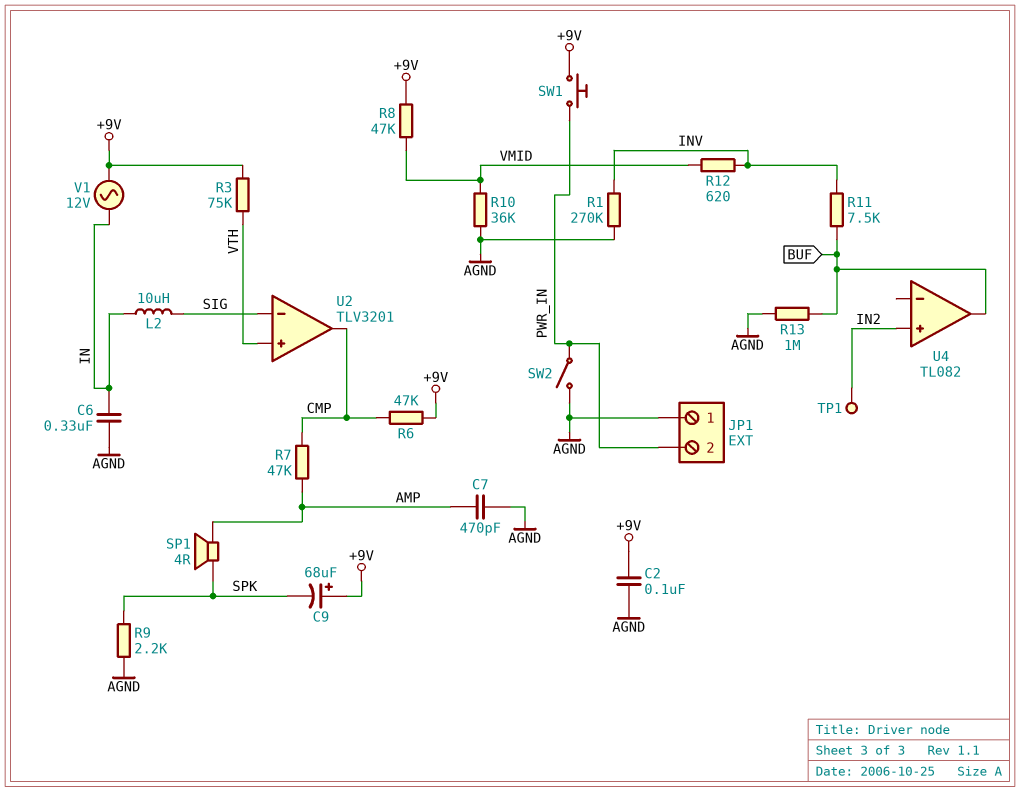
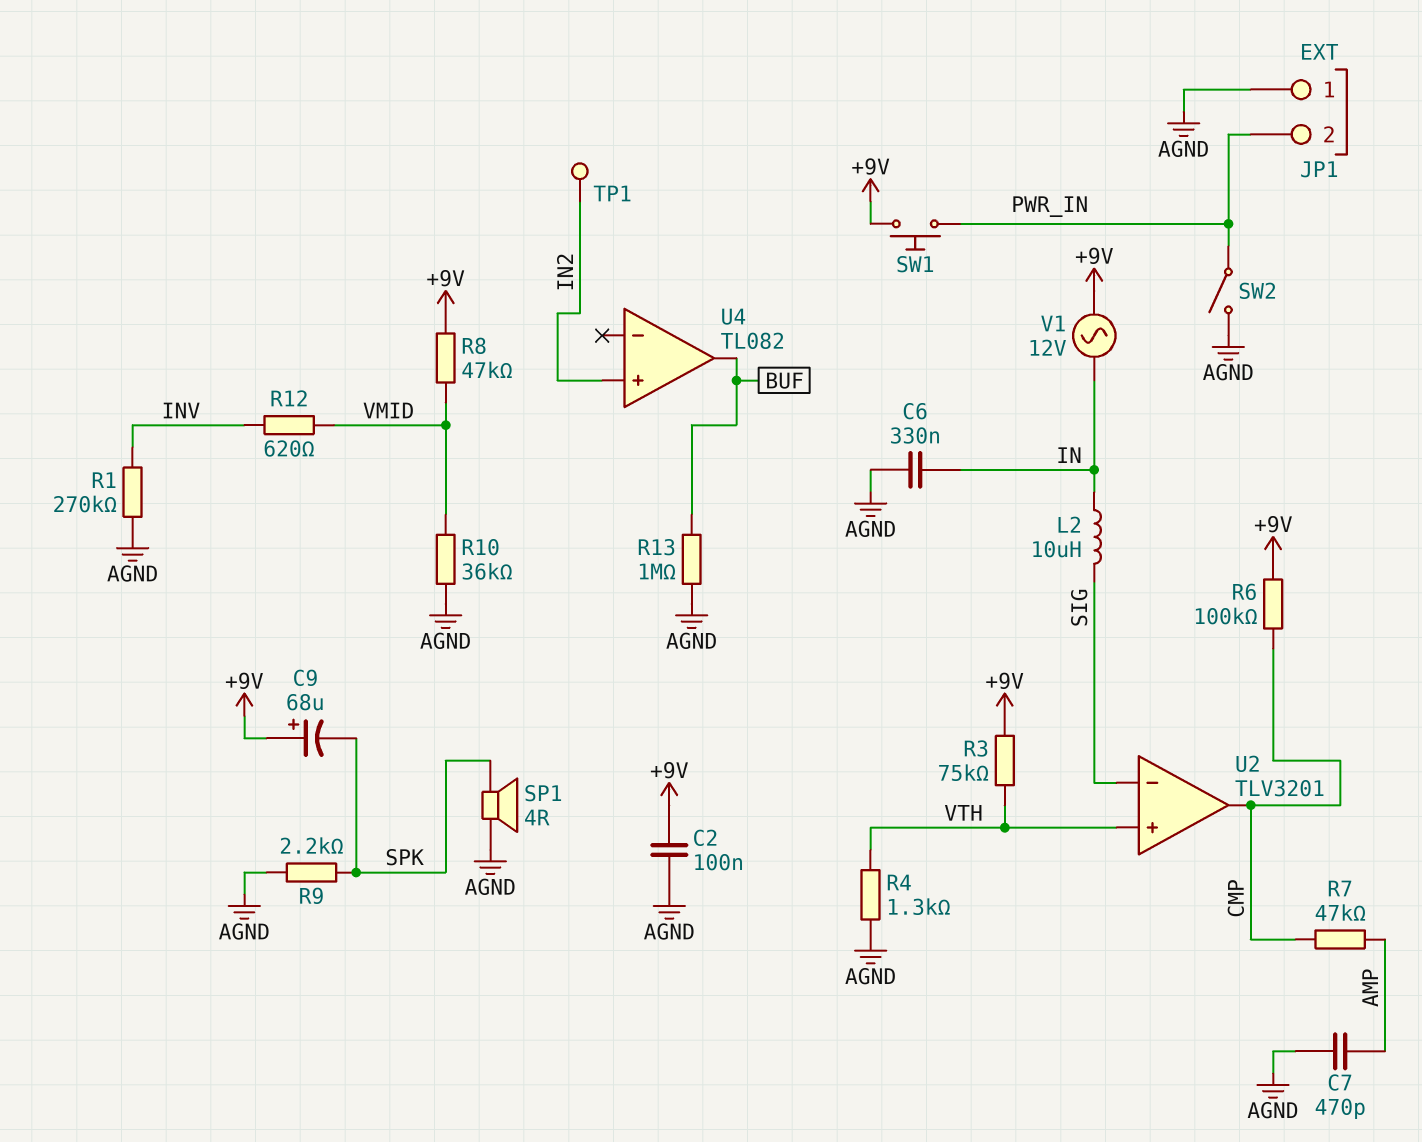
R4: none -> 1.3k (AGND, VTH)
R6: 47k (+9V, CMP) -> 100k (+9V, CMP)
R11: 7.5k (BUF, INV) -> none
SP1: speaker 4R (AMP, SPK) -> speaker 4R (AGND, SPK)

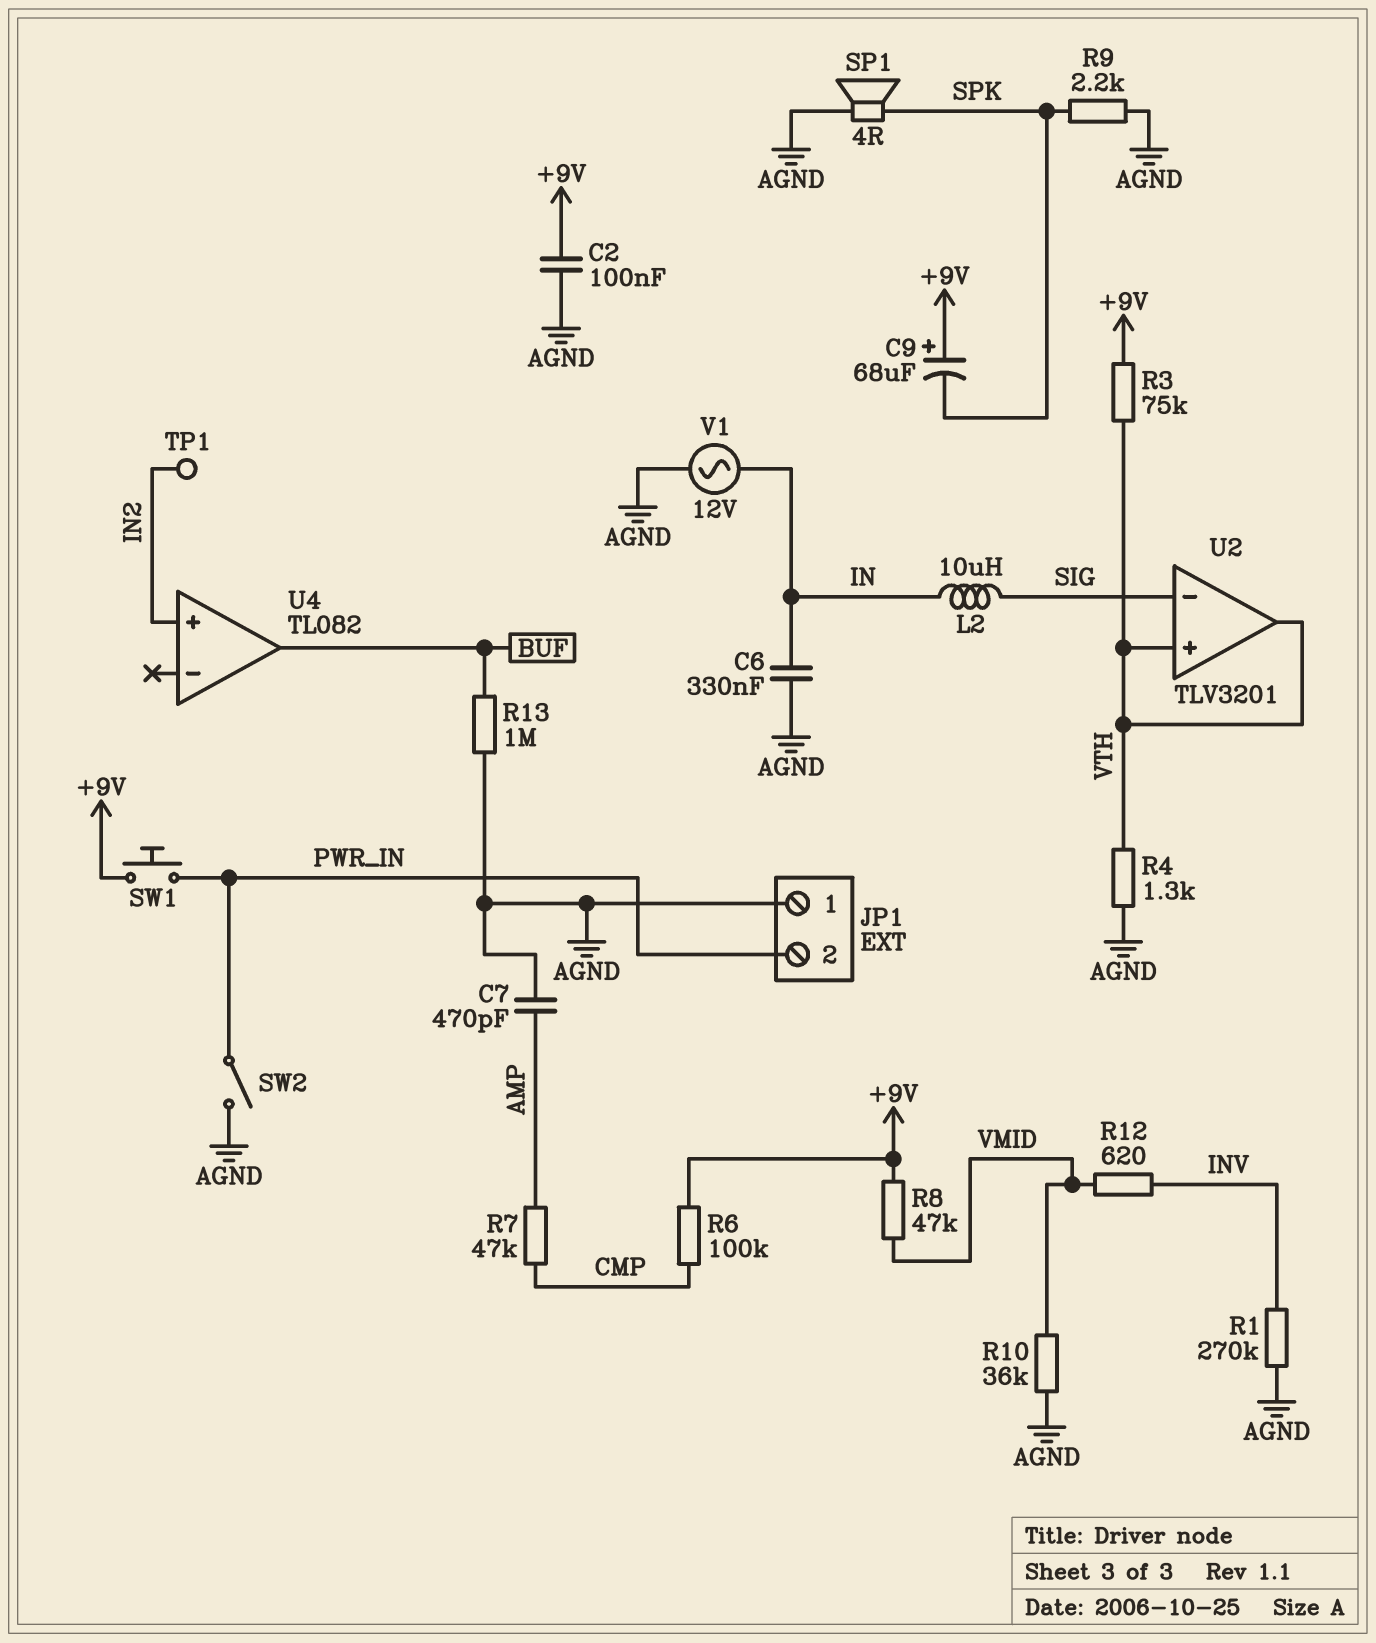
U2 pin out: CMP -> VTH
V1: AC 12V (+9V, IN) -> AC 12V (AGND, IN)

